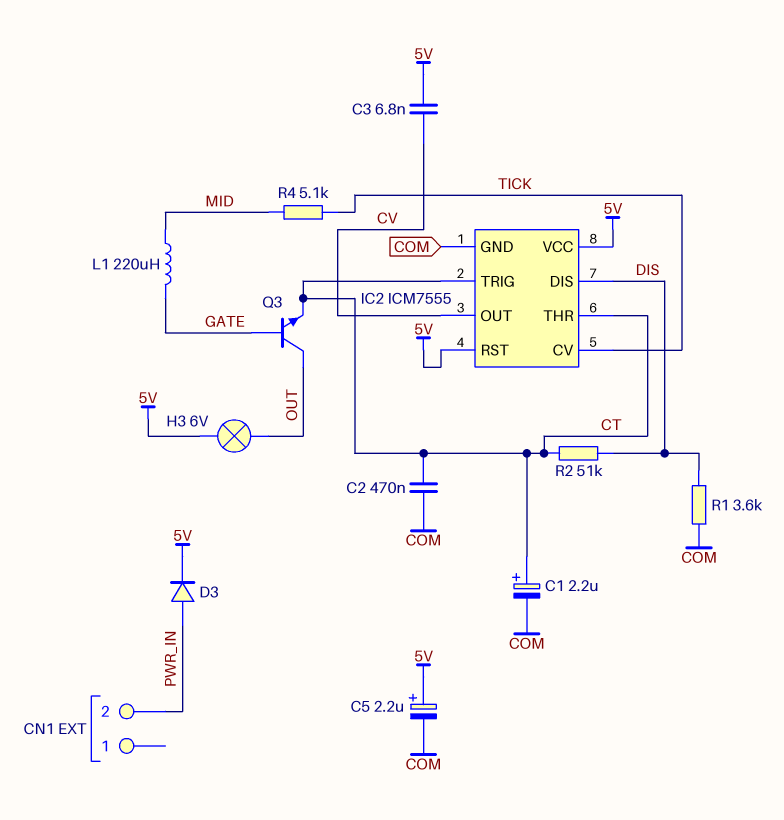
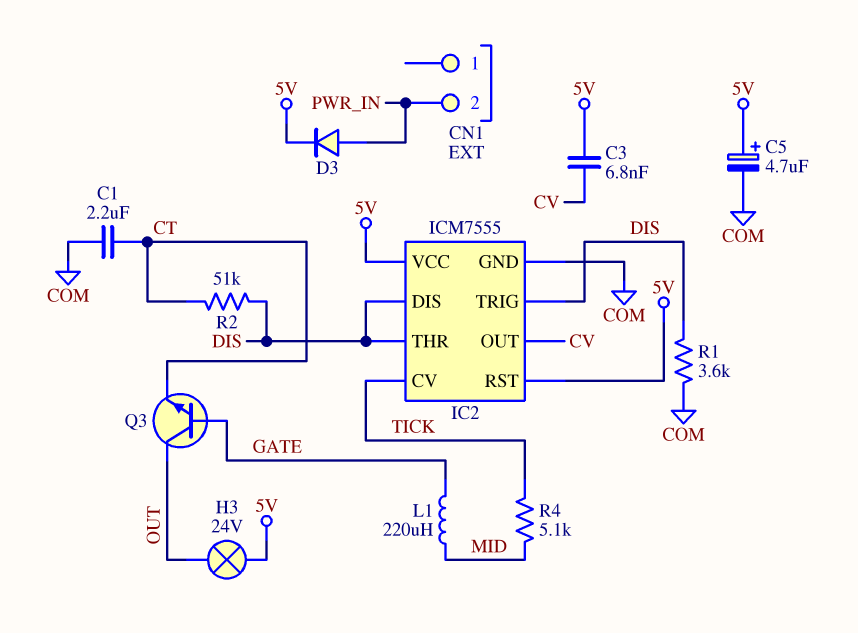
C1: 2.2uF (plus CT, minus COM) -> 2.2uF (COM, CT)
C2: 470nF (COM, CT) -> none
C5: 2.2uF (plus 5V, minus COM) -> 4.7uF (plus 5V, minus COM)
H3: lamp 6V (5V, OUT) -> lamp 24V (5V, OUT)
IC2 pin THR: CT -> DIS
IC2 pin TRIG: CT -> DIS

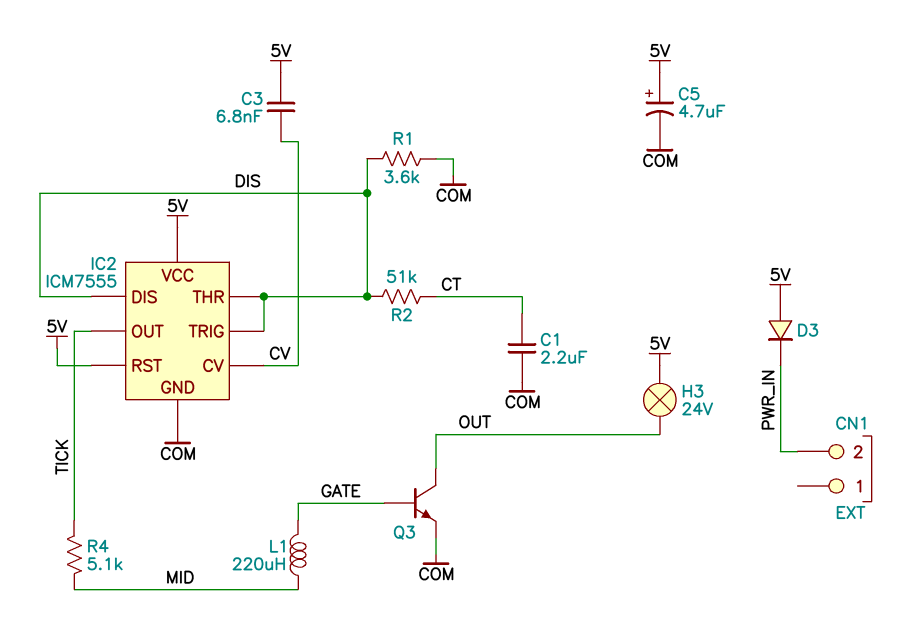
D3: diode (A PWR_IN, K 5V) -> diode (A 5V, K PWR_IN)
IC2 pin CV: TICK -> CV
IC2 pin OUT: CV -> TICK
Q3: NPN (B GATE, C OUT, E CT) -> NPN (B GATE, C OUT, E COM)

